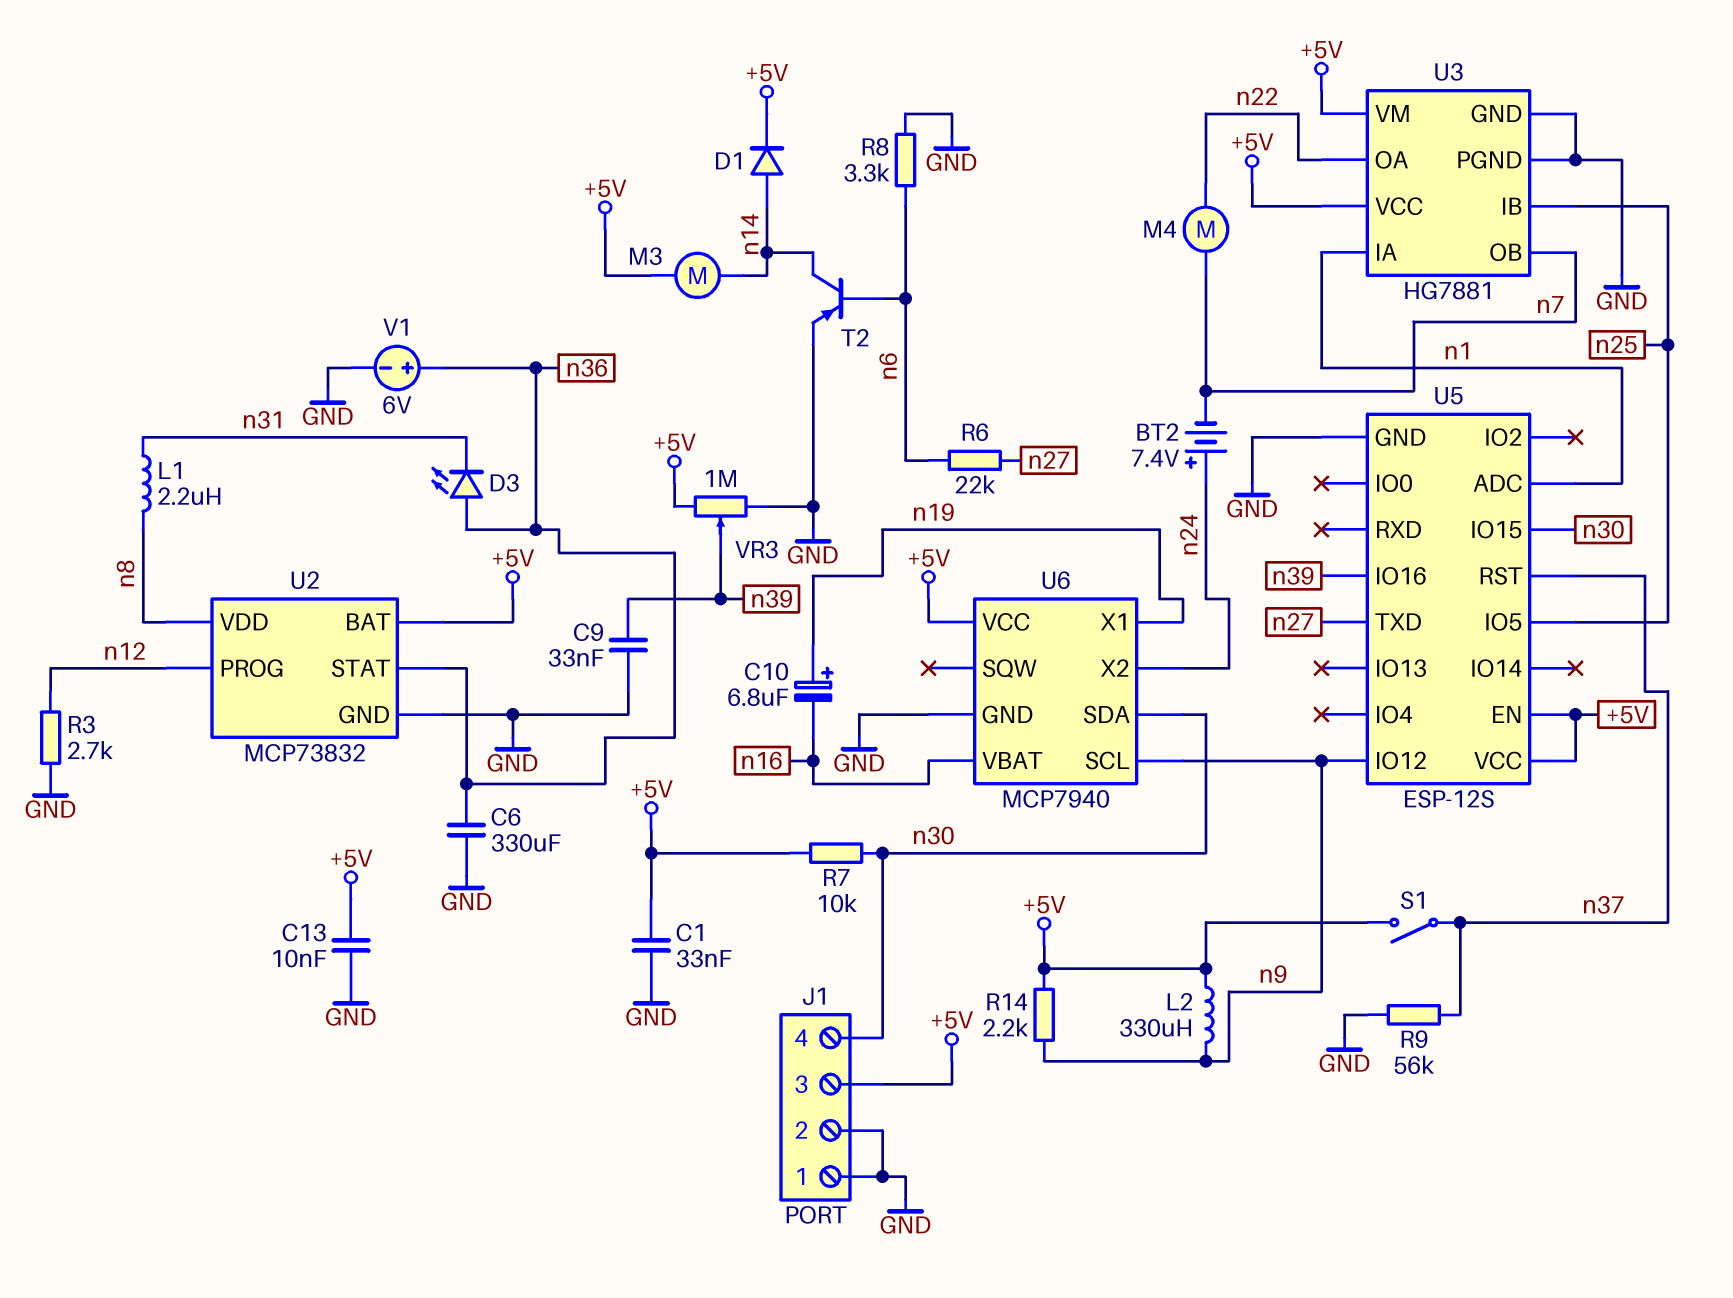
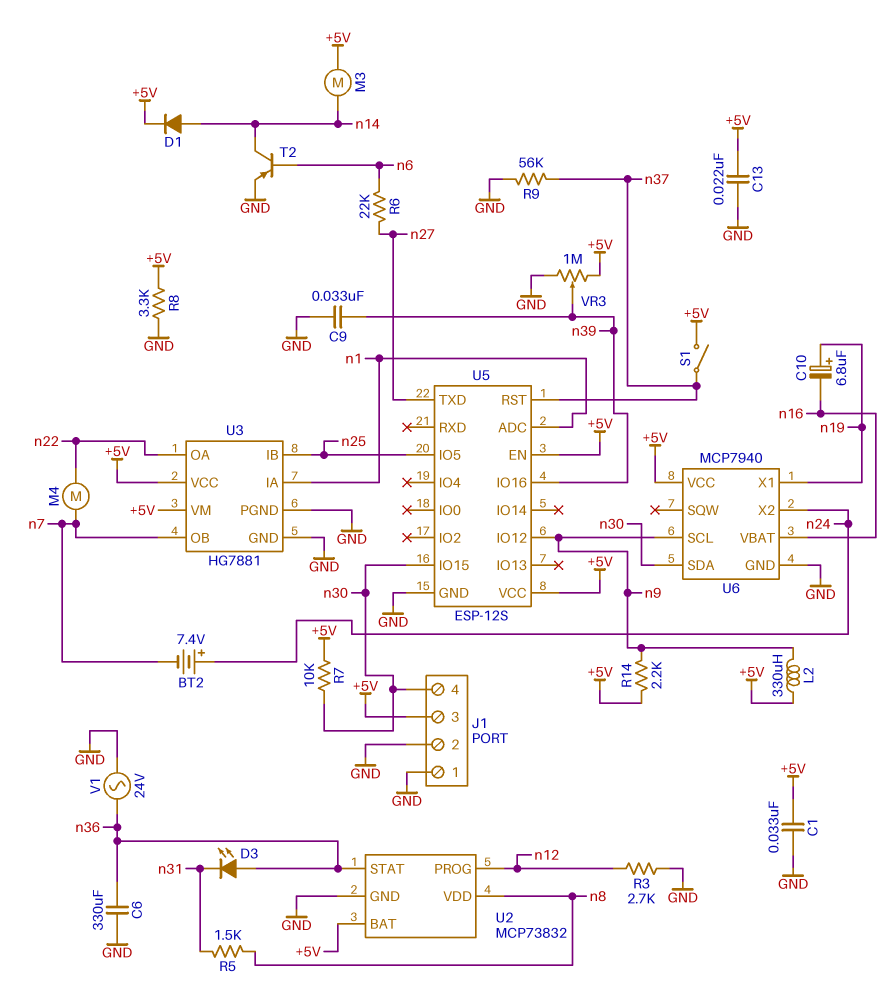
C13: 10nF (+5V, GND) -> 22nF (+5V, GND)
L1: 2.2uH (n8, n31) -> none
R5: none -> 1.5k (n8, n31)
R8: 3.3k (GND, n6) -> 3.3k (+5V, GND)
V1: 6V (plus n36, minus GND) -> AC 24V (GND, n36)

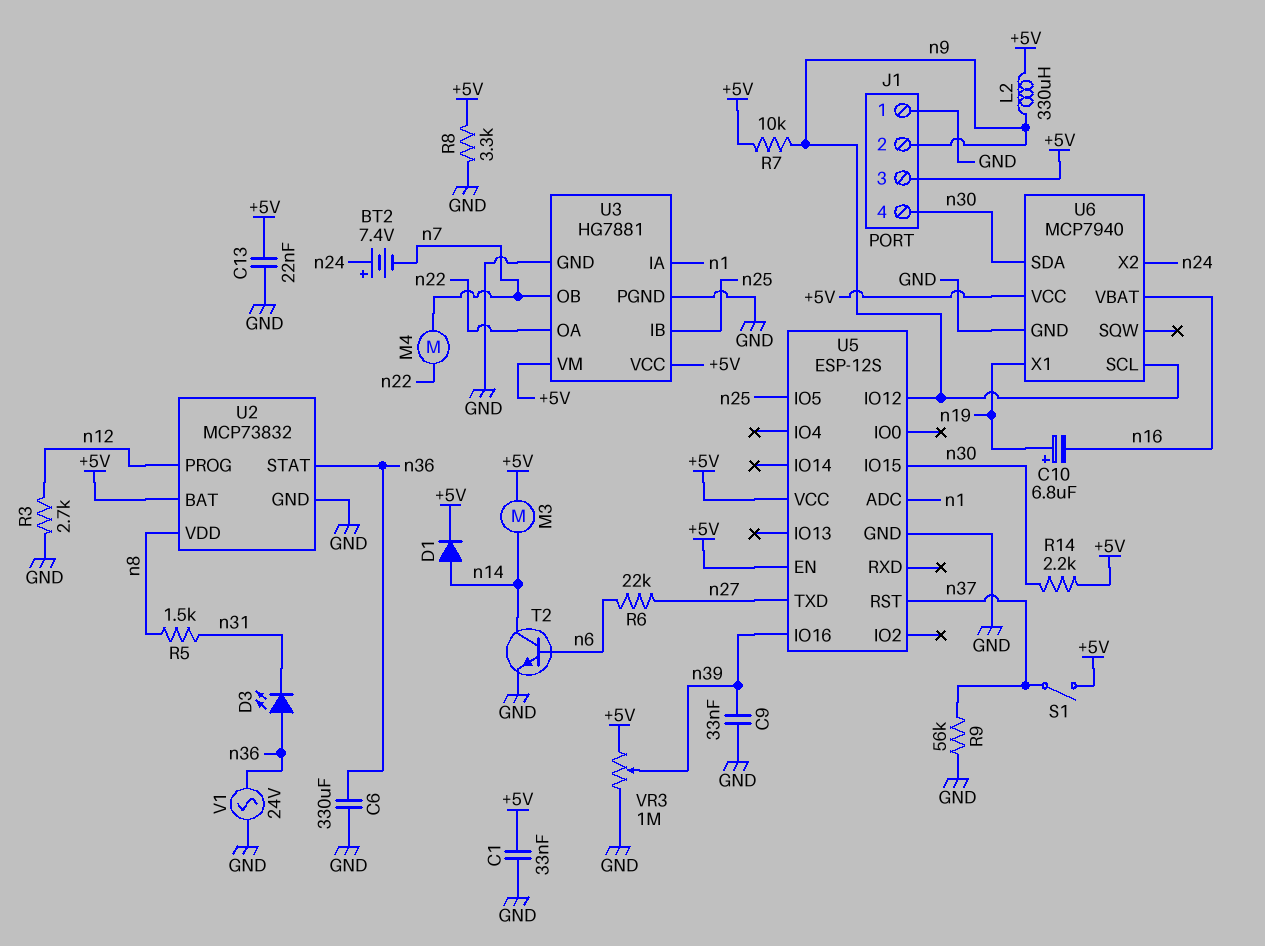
J1 pin 2: GND -> n9
R7: 10k (+5V, n30) -> 10k (+5V, n9)
R14: 2.2k (+5V, n9) -> 2.2k (+5V, n30)
T2: PNP (B n6, C n14, E GND) -> NPN (B n6, C n14, E GND)

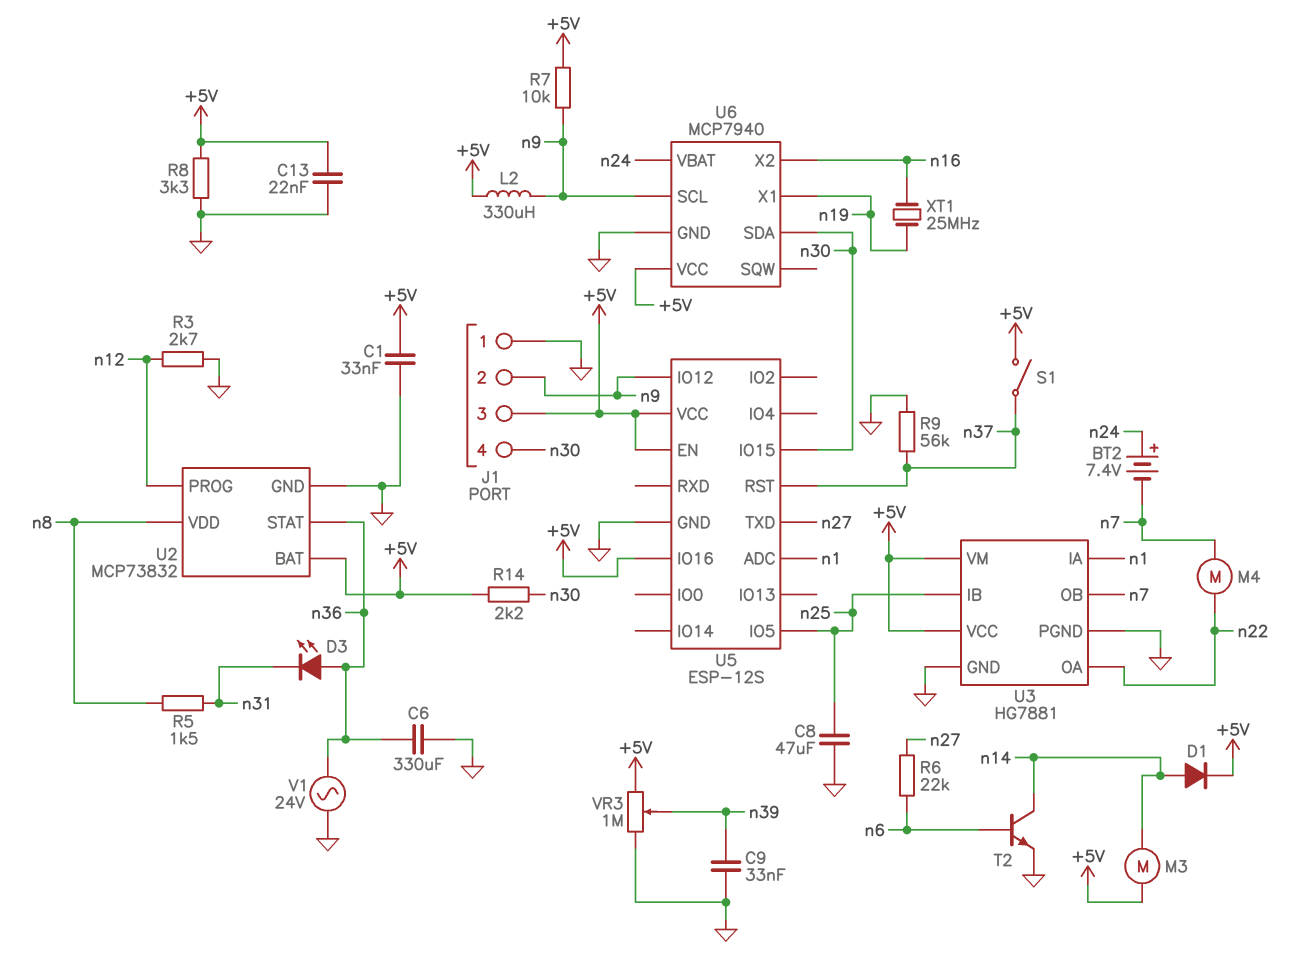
C8: none -> 47uF (GND, n25)
C10: 6.8uF (plus n19, minus n16) -> none
U5 pin IO16: n39 -> +5V
U6 pin VBAT: n16 -> n24
U6 pin X2: n24 -> n16
XT1: none -> 25MHz (n16, n19)

